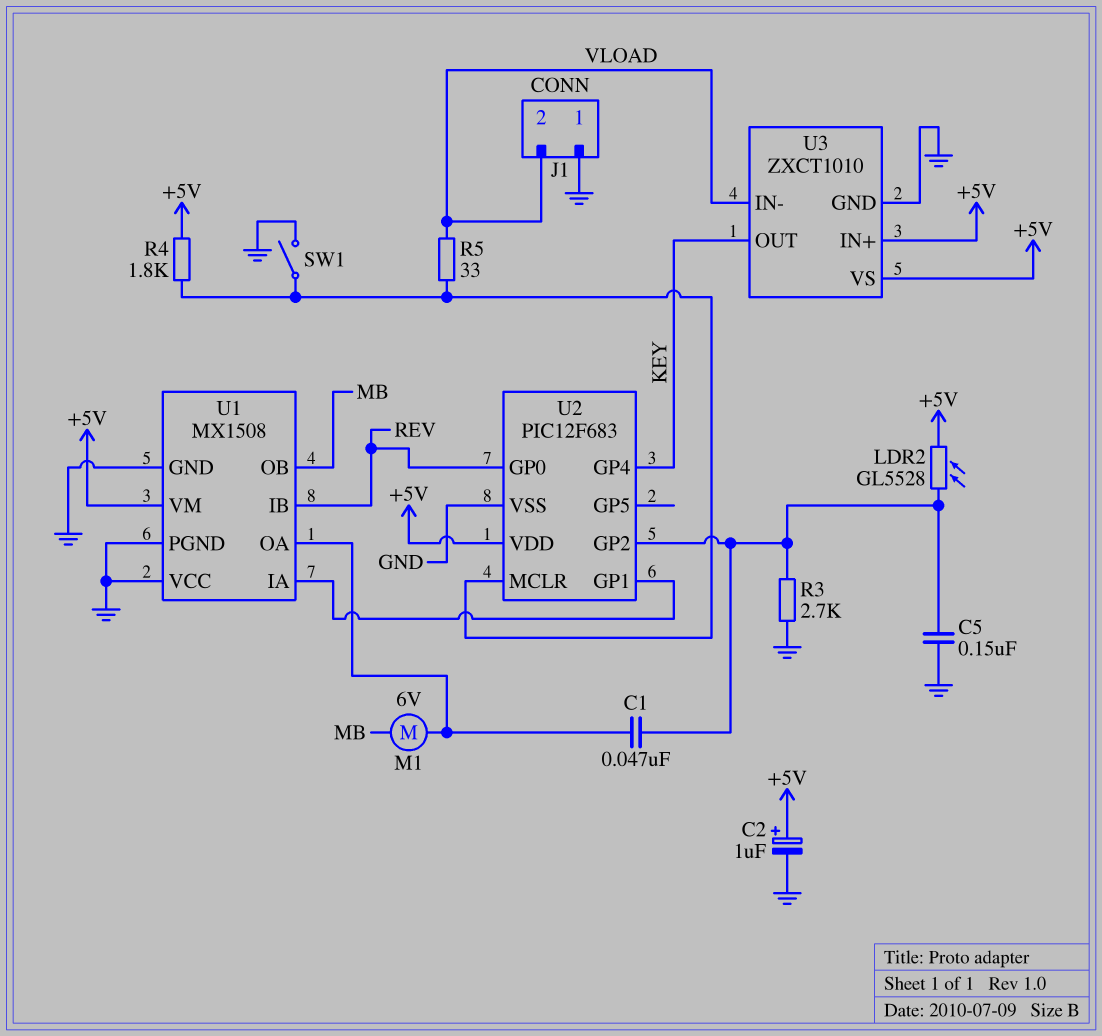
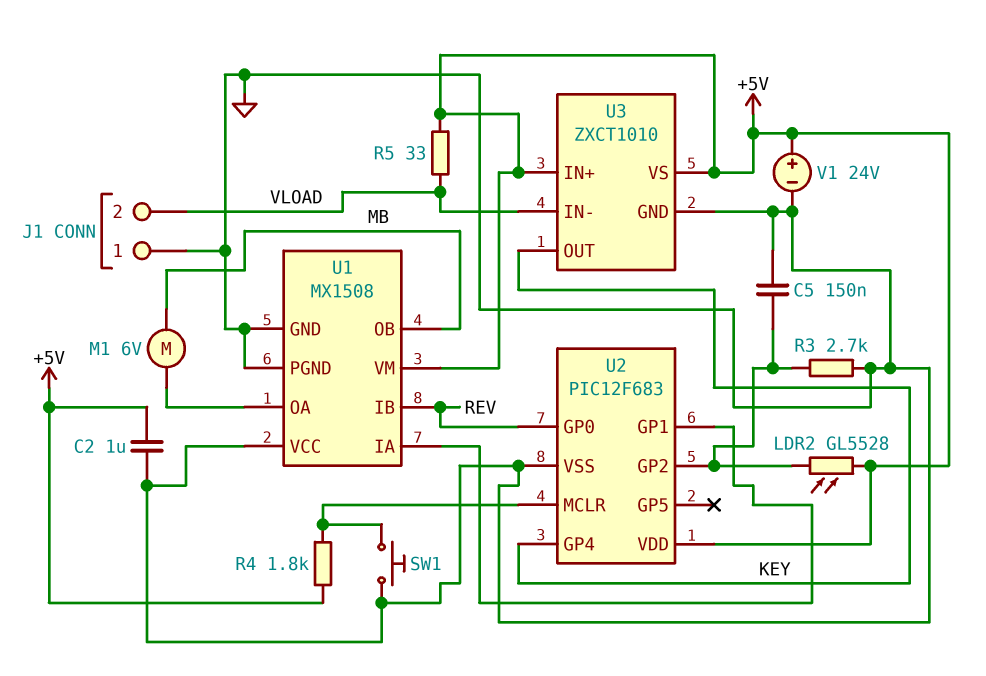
C1: 47nF (U1/OA, U2/GP2) -> none
C2: 1uF (plus +5V, minus GND) -> 1uF (+5V, GND)
R5: 33 (U2/MCLR, VLOAD) -> 33 (+5V, VLOAD)
SW1: switch (GND, U2/MCLR) -> button (GND, U2/MCLR)
V1: none -> 24V (plus +5V, minus GND)

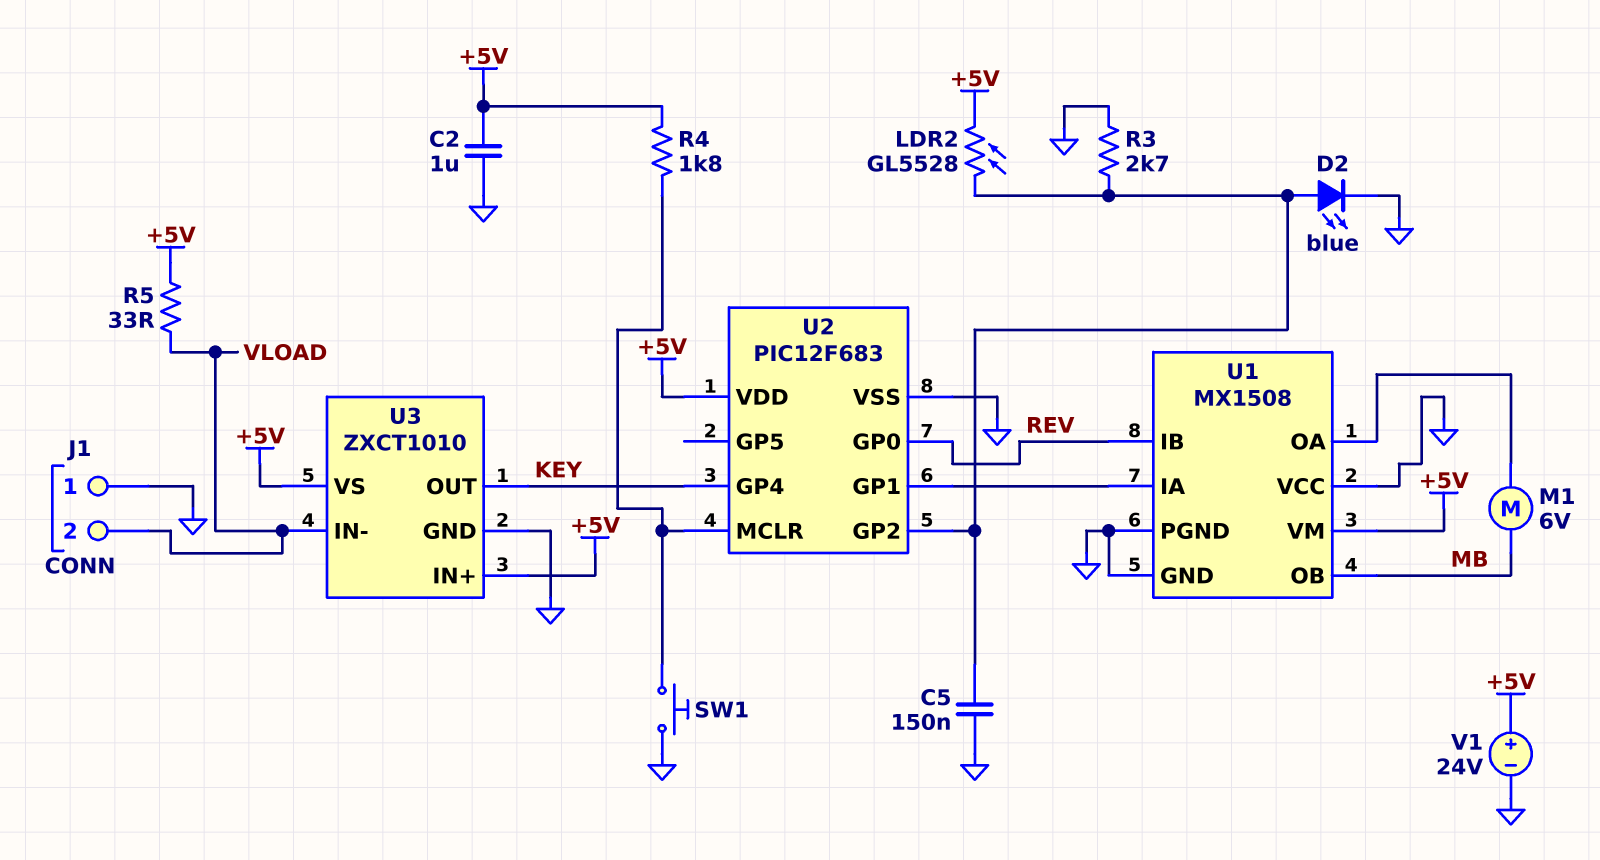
D2: none -> LED blue (A U2/GP2, K GND)

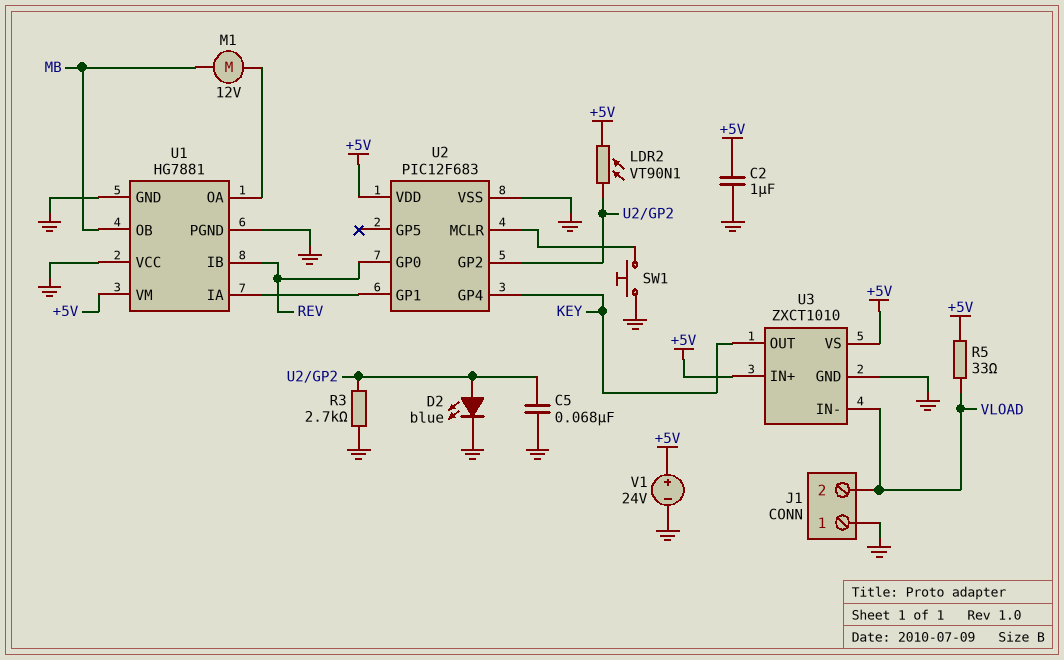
C5: 150nF (GND, U2/GP2) -> 68nF (GND, U2/GP2)
LDR2: GL5528 (+5V, U2/GP2) -> VT90N1 (+5V, U2/GP2)
M1: motor 6V (MB, U1/OA) -> motor 12V (MB, U1/OA)
R4: 1.8k (+5V, U2/MCLR) -> none
U1: MX1508 -> HG7881

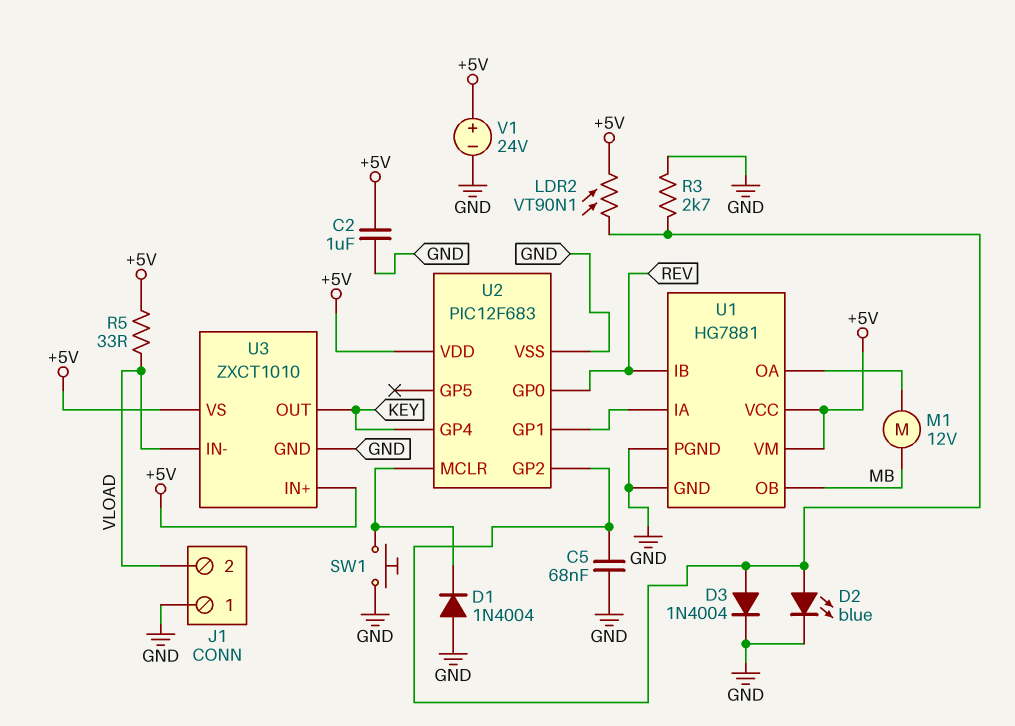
D1: none -> diode 1N4004 (A GND, K U2/MCLR)
D3: none -> diode 1N4004 (A U2/GP2, K GND)
U1 pin VCC: GND -> +5V

